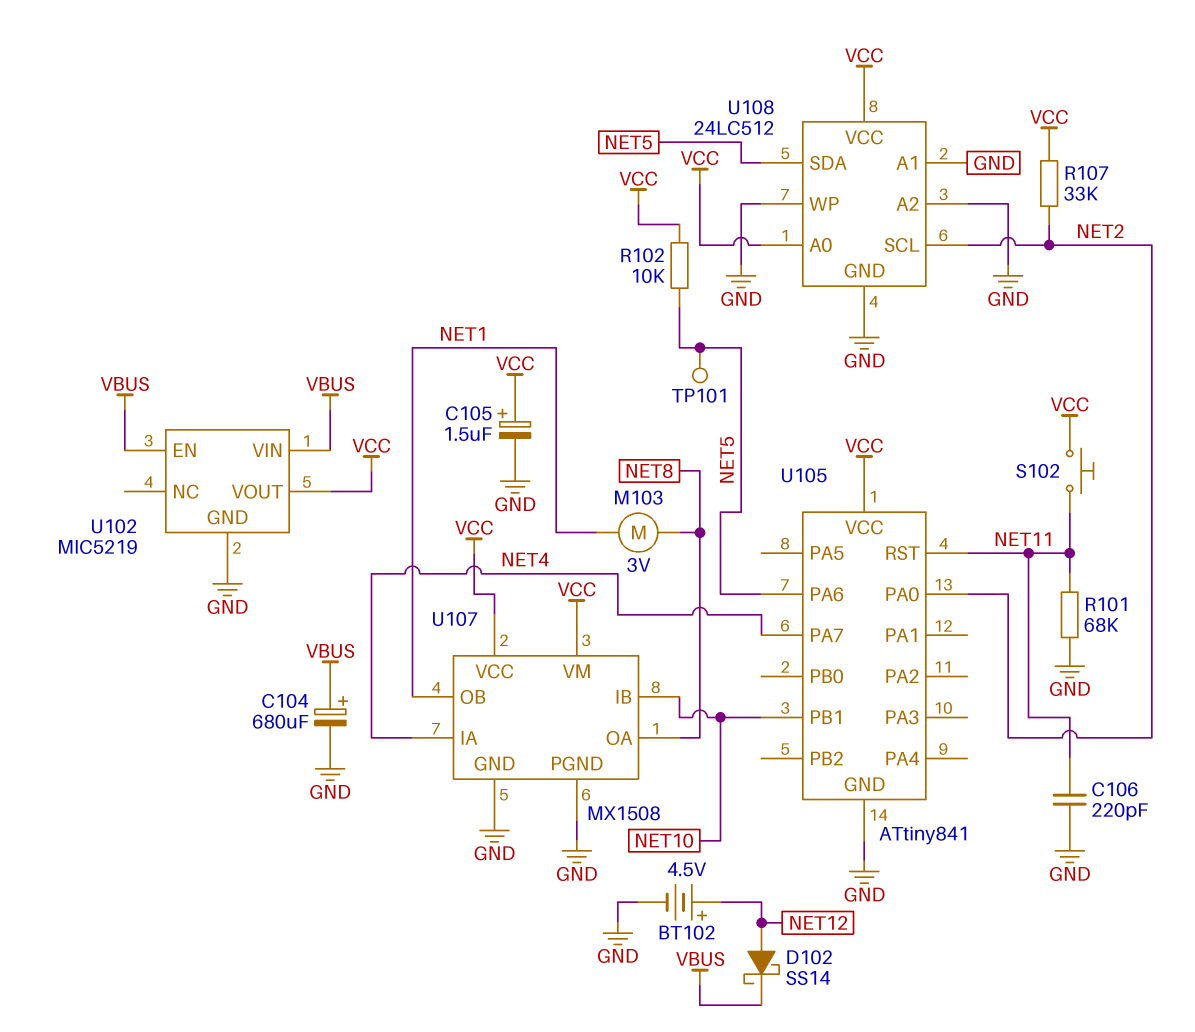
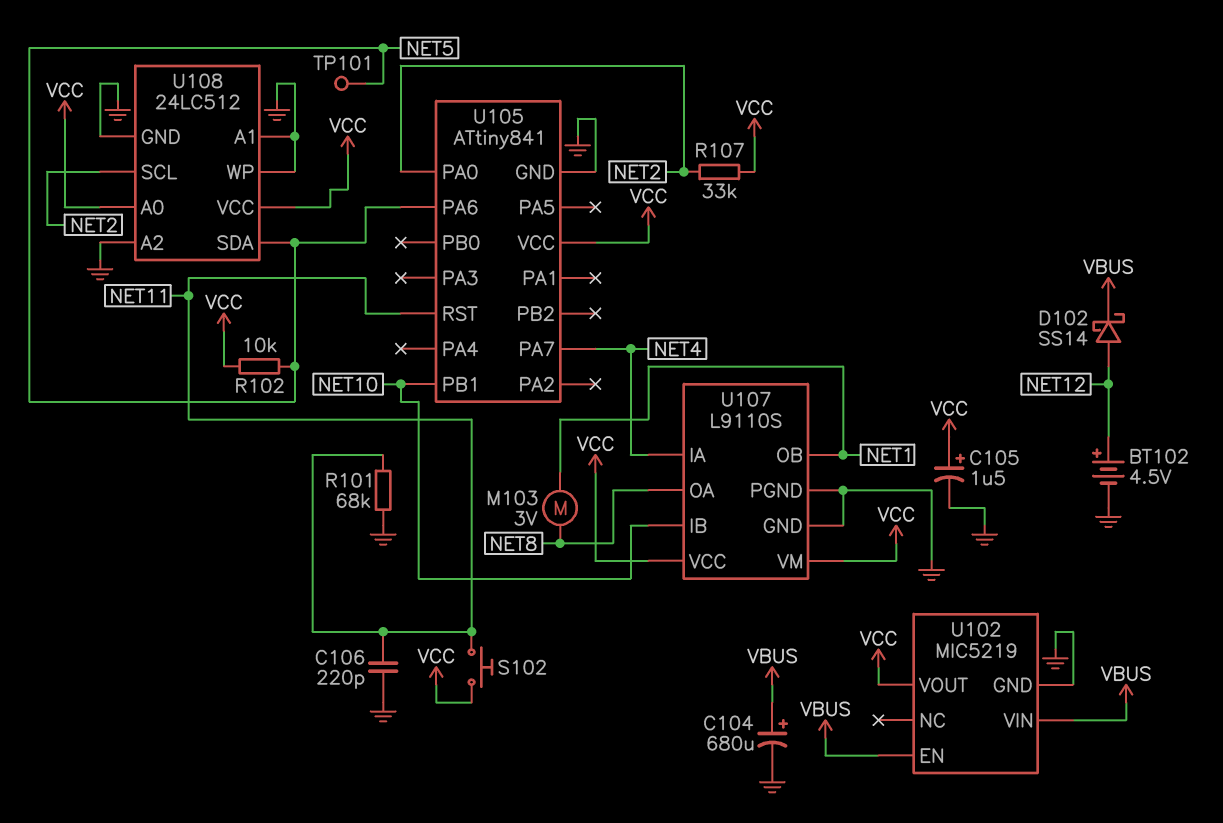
U107: MX1508 -> L9110S

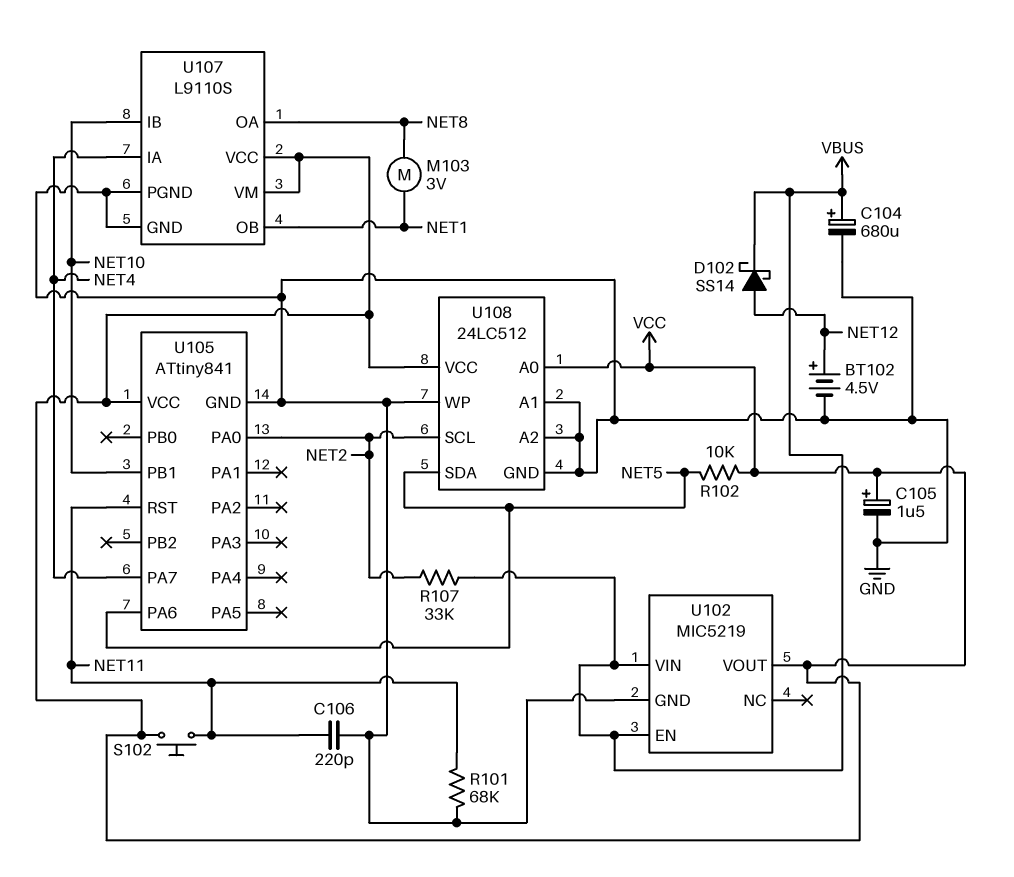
R107: 33k (NET2, VCC) -> 33k (NET2, VBUS)
TP101: test point (NET5) -> none

